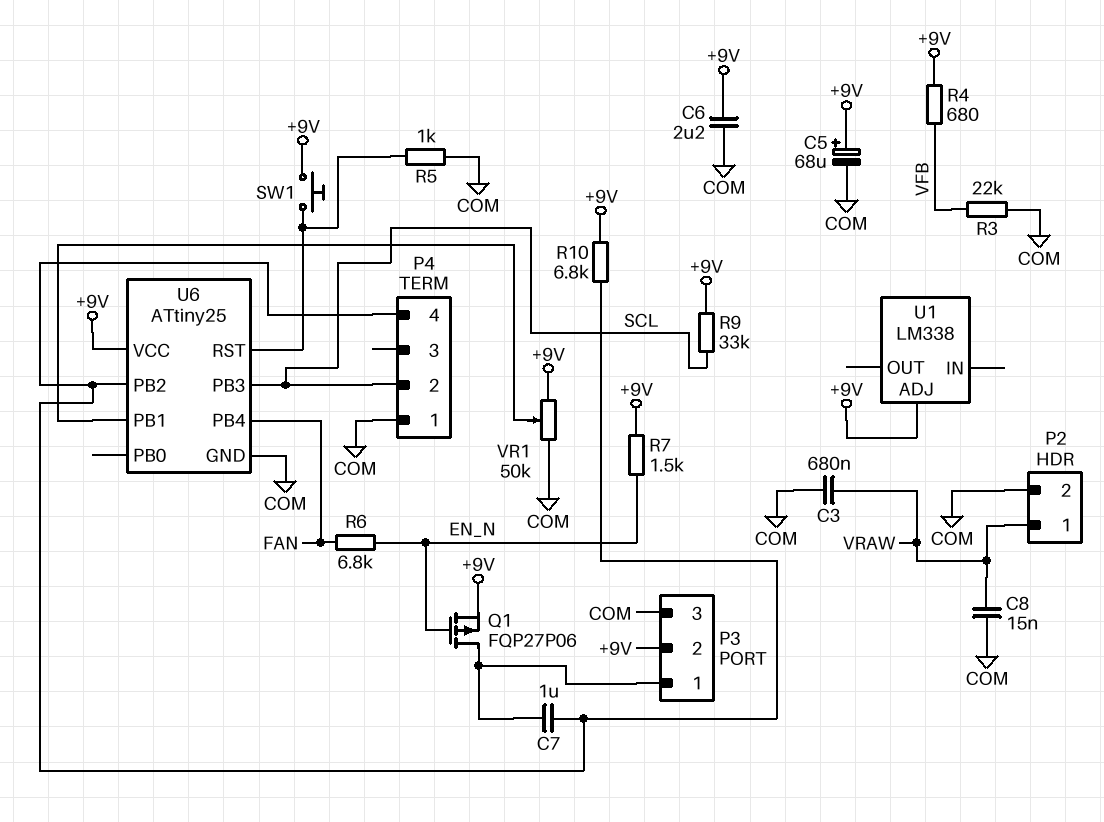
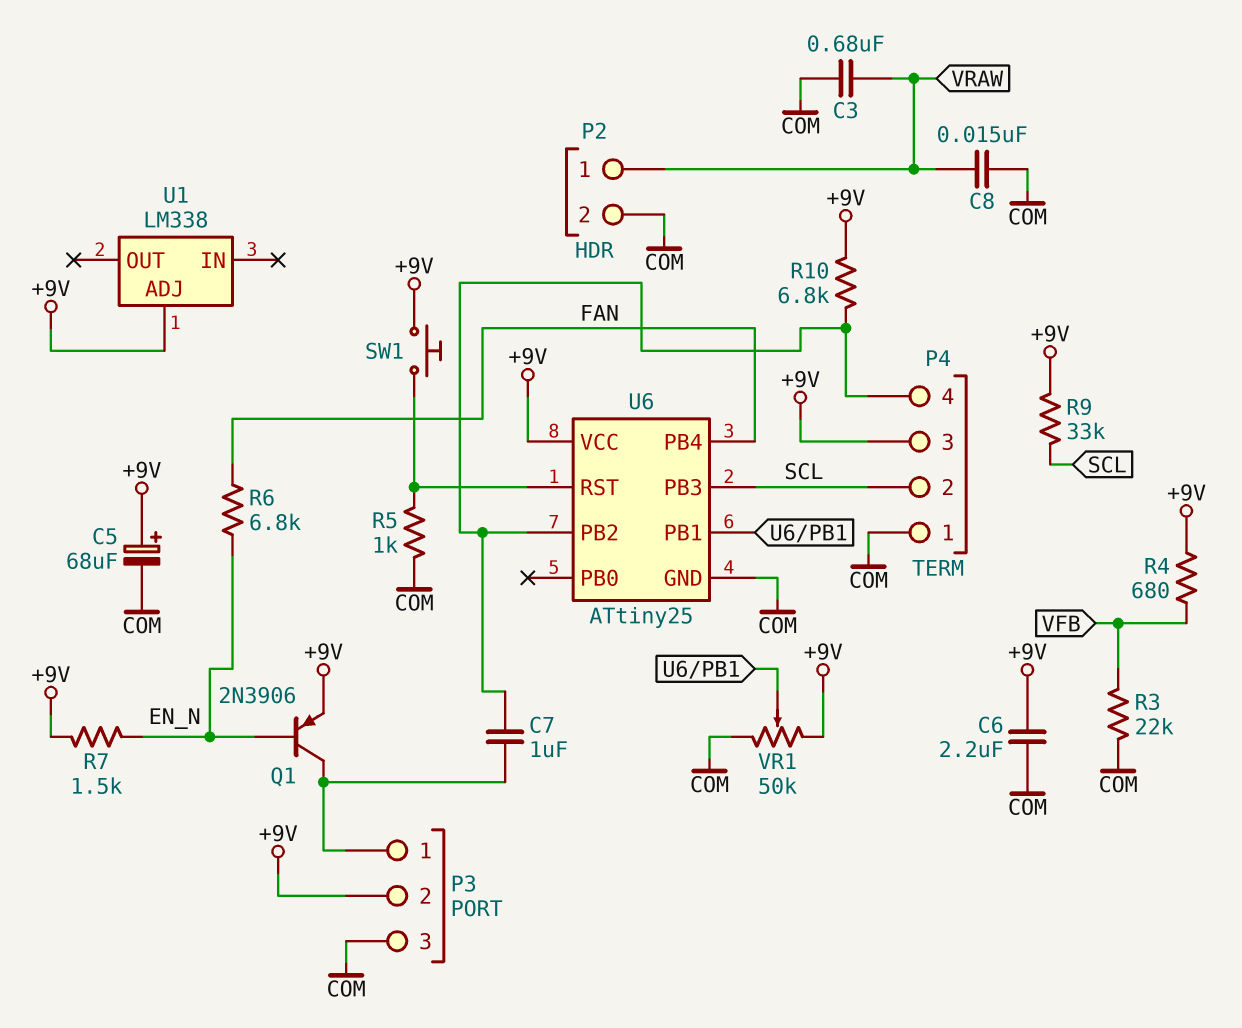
P4 pin 3: none -> +9V
Q1: PMOS FQP27P06 (G EN_N, D P3/1, S +9V) -> PNP 2N3906 (B EN_N, C P3/1, E +9V)

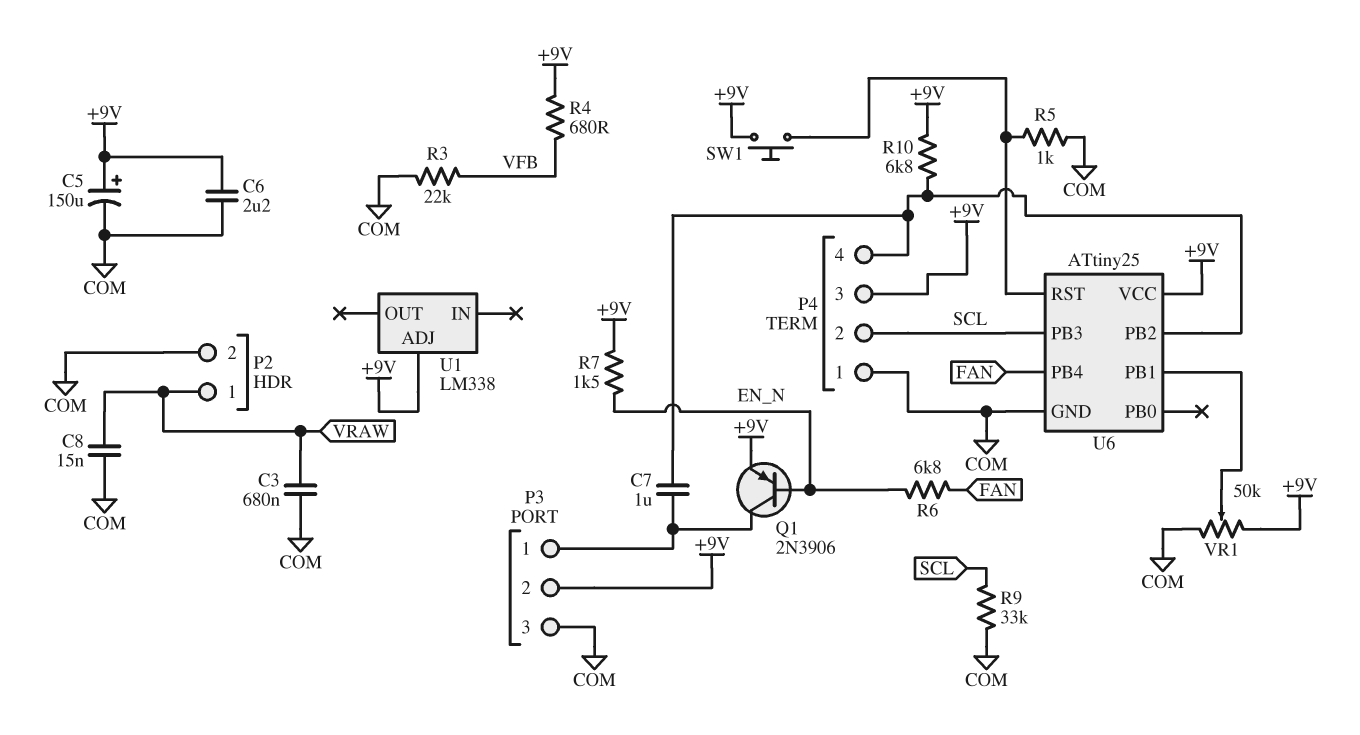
C5: 68uF (plus +9V, minus COM) -> 150uF (plus +9V, minus COM)
R9: 33k (+9V, SCL) -> 33k (COM, SCL)

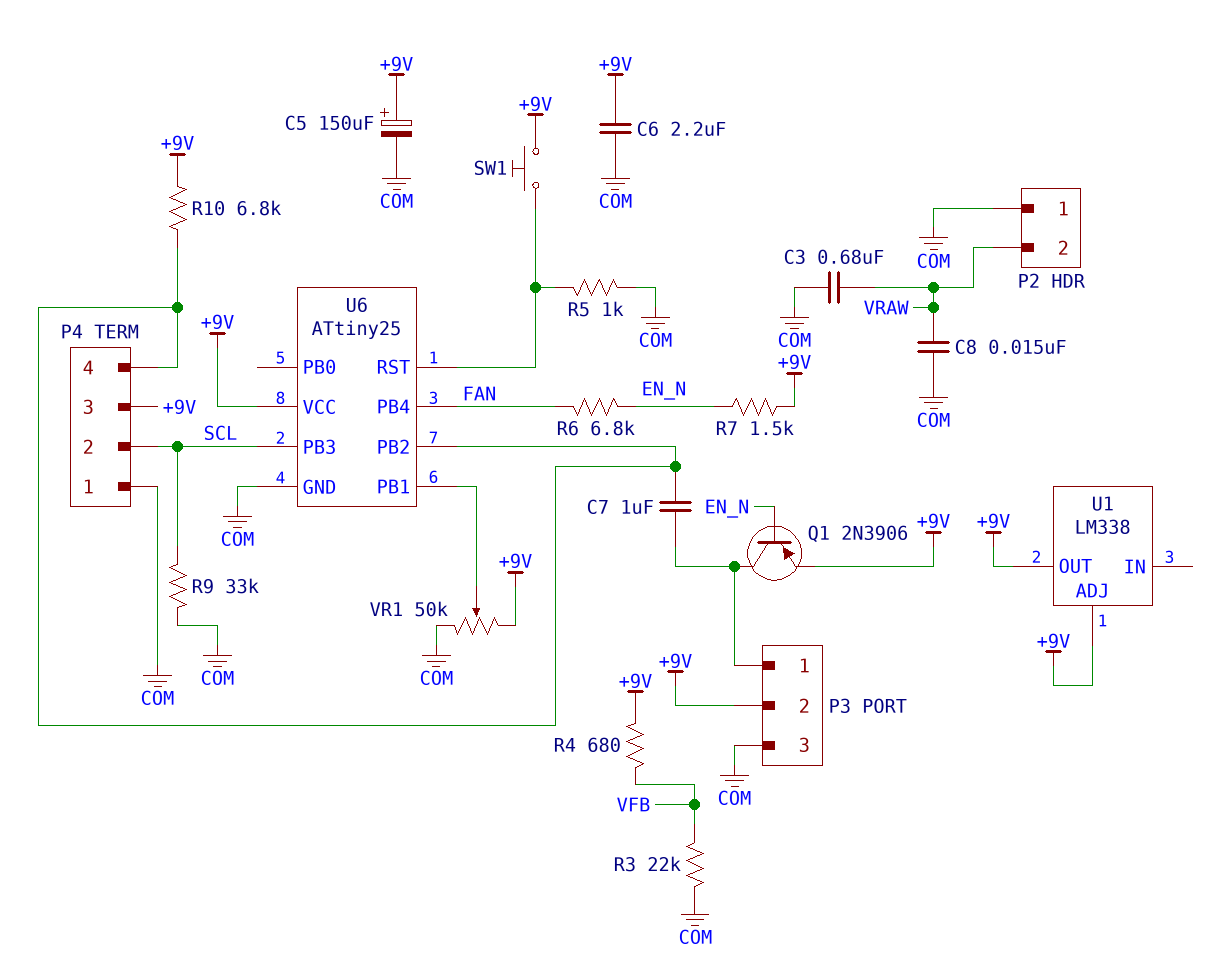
P2 pin 1: VRAW -> COM
P2 pin 2: COM -> VRAW
U1 pin OUT: none -> +9V

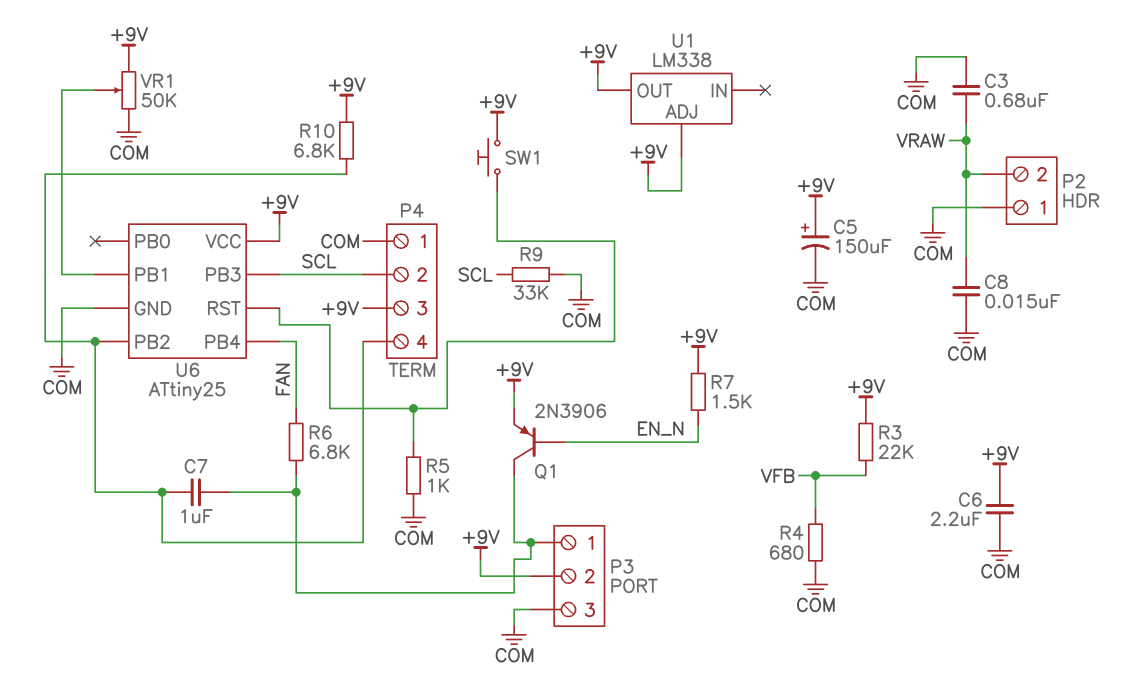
R3: 22k (COM, VFB) -> 22k (+9V, VFB)
R4: 680 (+9V, VFB) -> 680 (COM, VFB)
R6: 6.8k (EN_N, FAN) -> 6.8k (FAN, P3/1)

